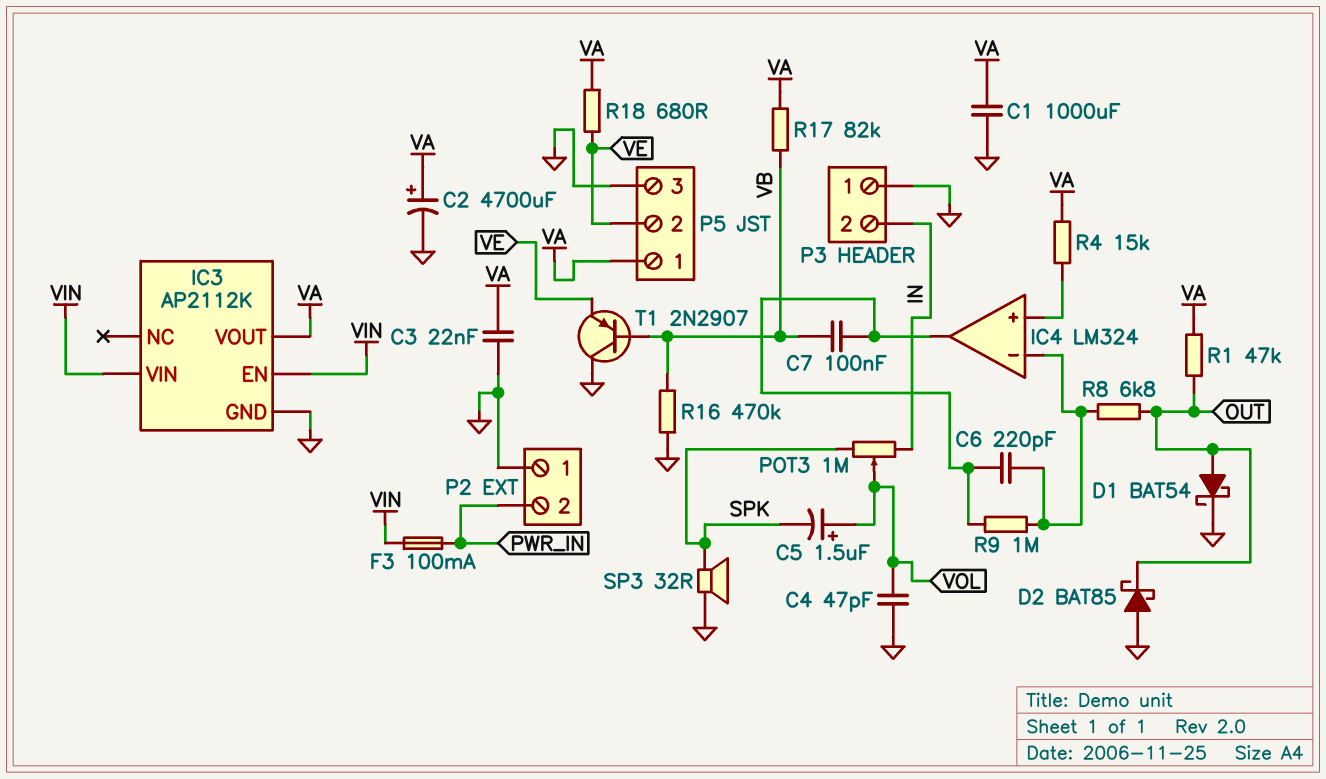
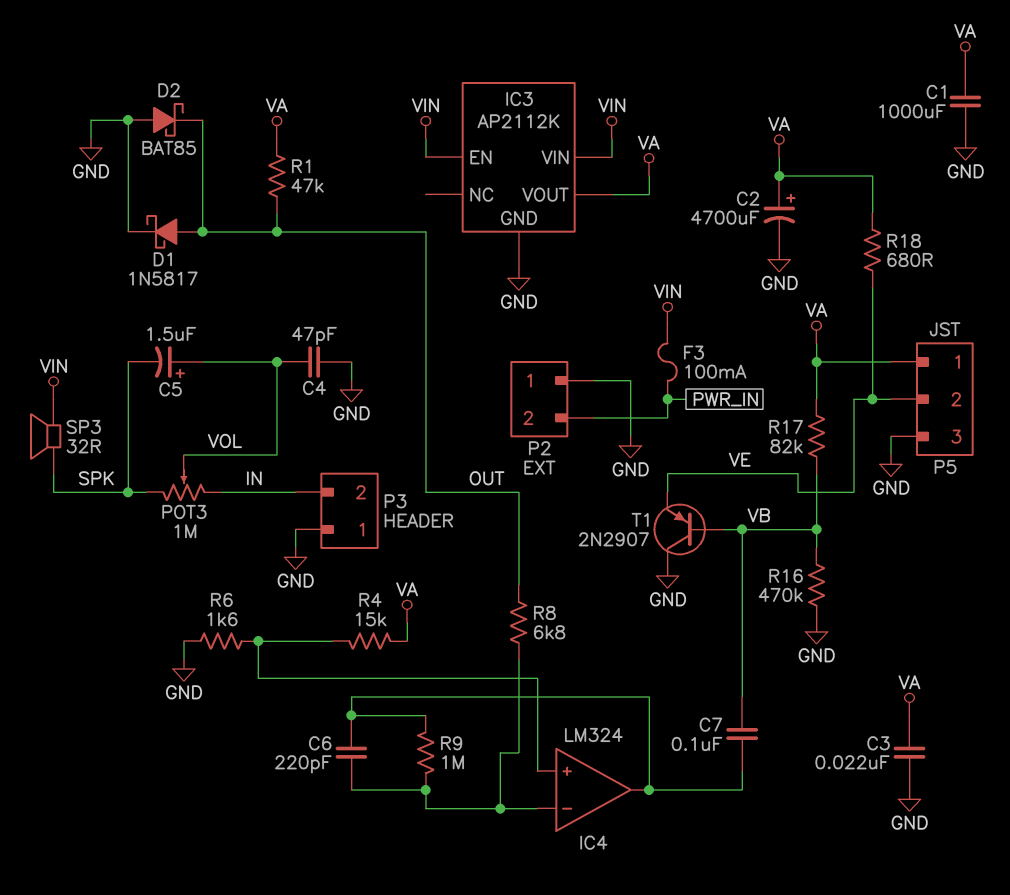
D1: schottky BAT54 (A OUT, K GND) -> schottky 1N5817 (A OUT, K GND)
R6: none -> 1.6k (GND, IC4/in+)
SP3: speaker 32R (GND, SPK) -> speaker 32R (SPK, VIN)

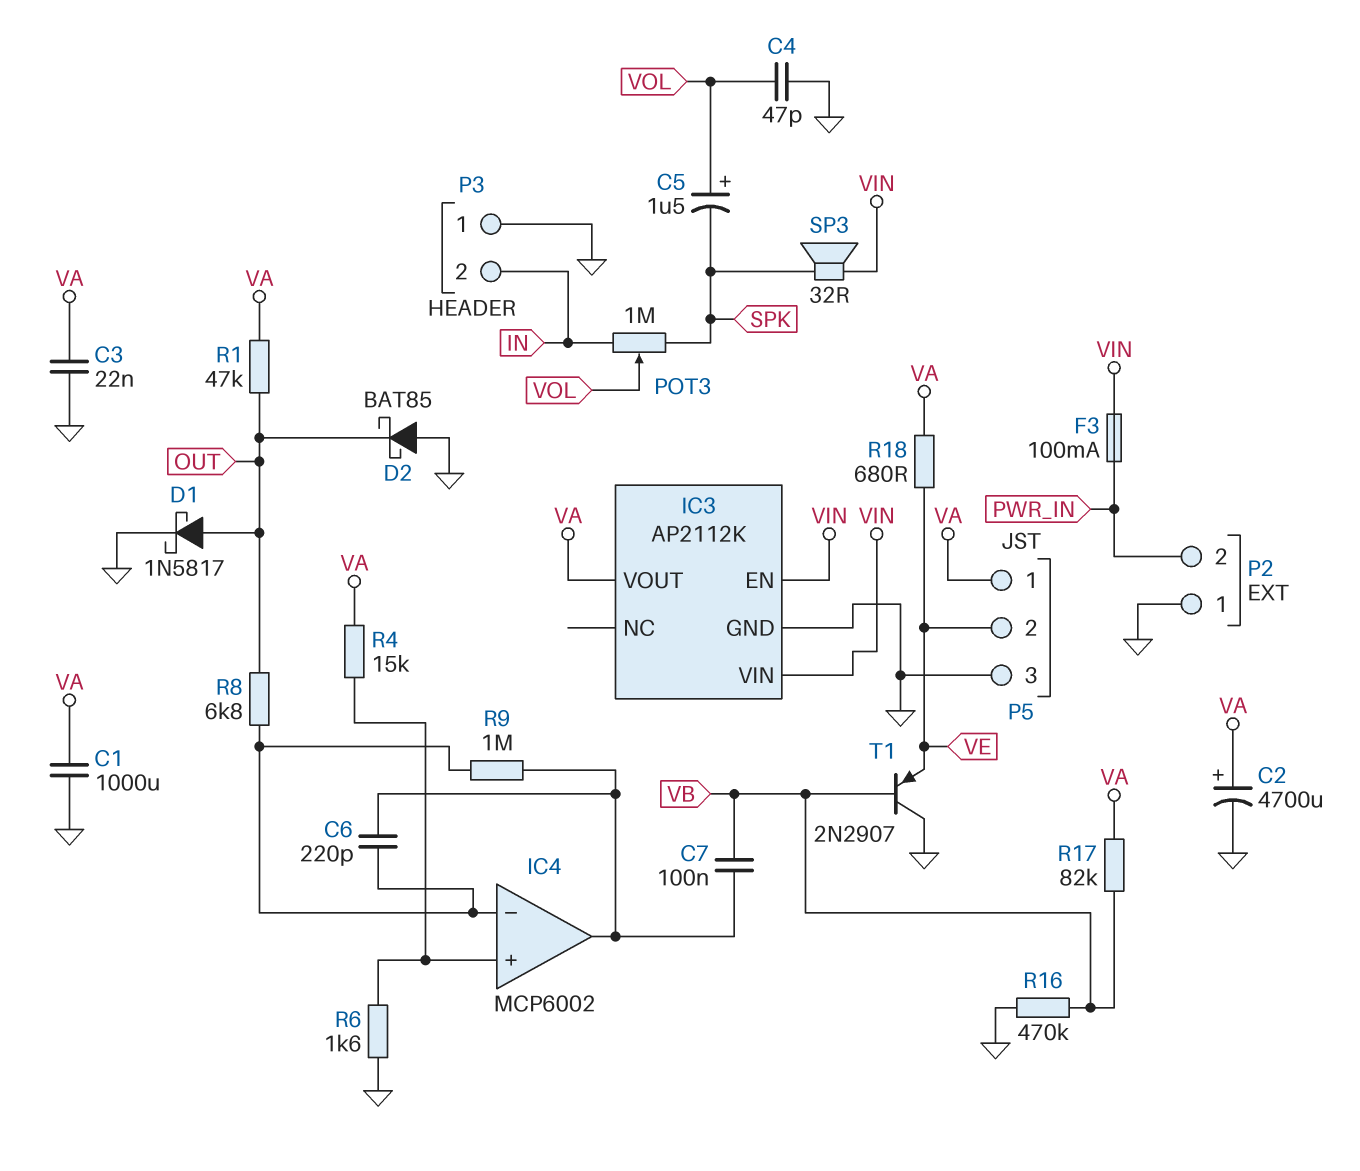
IC4: LM324 -> MCP6002

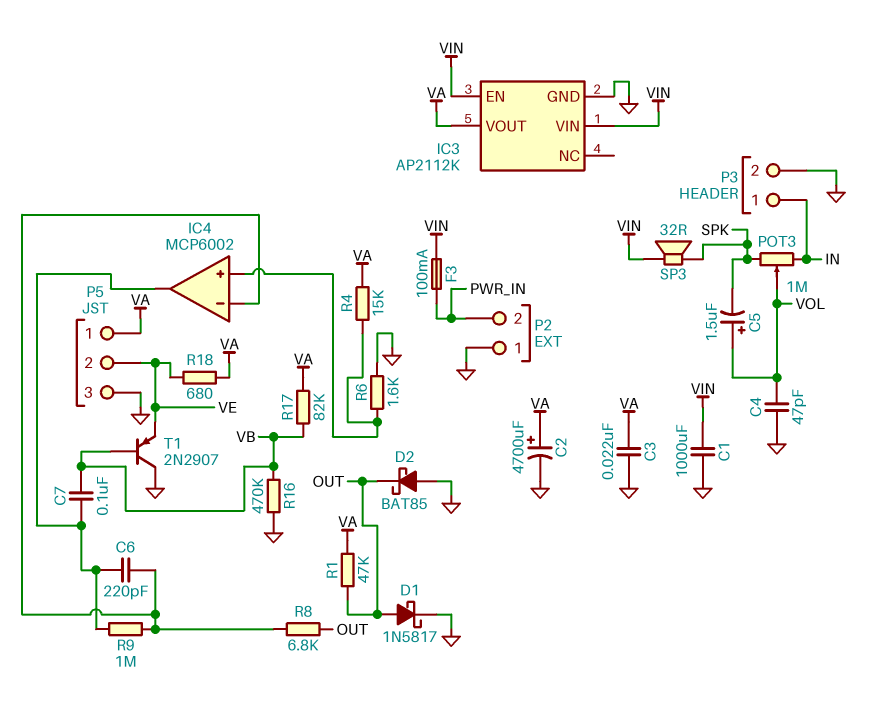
C1: 1000uF (GND, VA) -> 1000uF (GND, VIN)
P3 pin 1: GND -> IN
P3 pin 2: IN -> GND

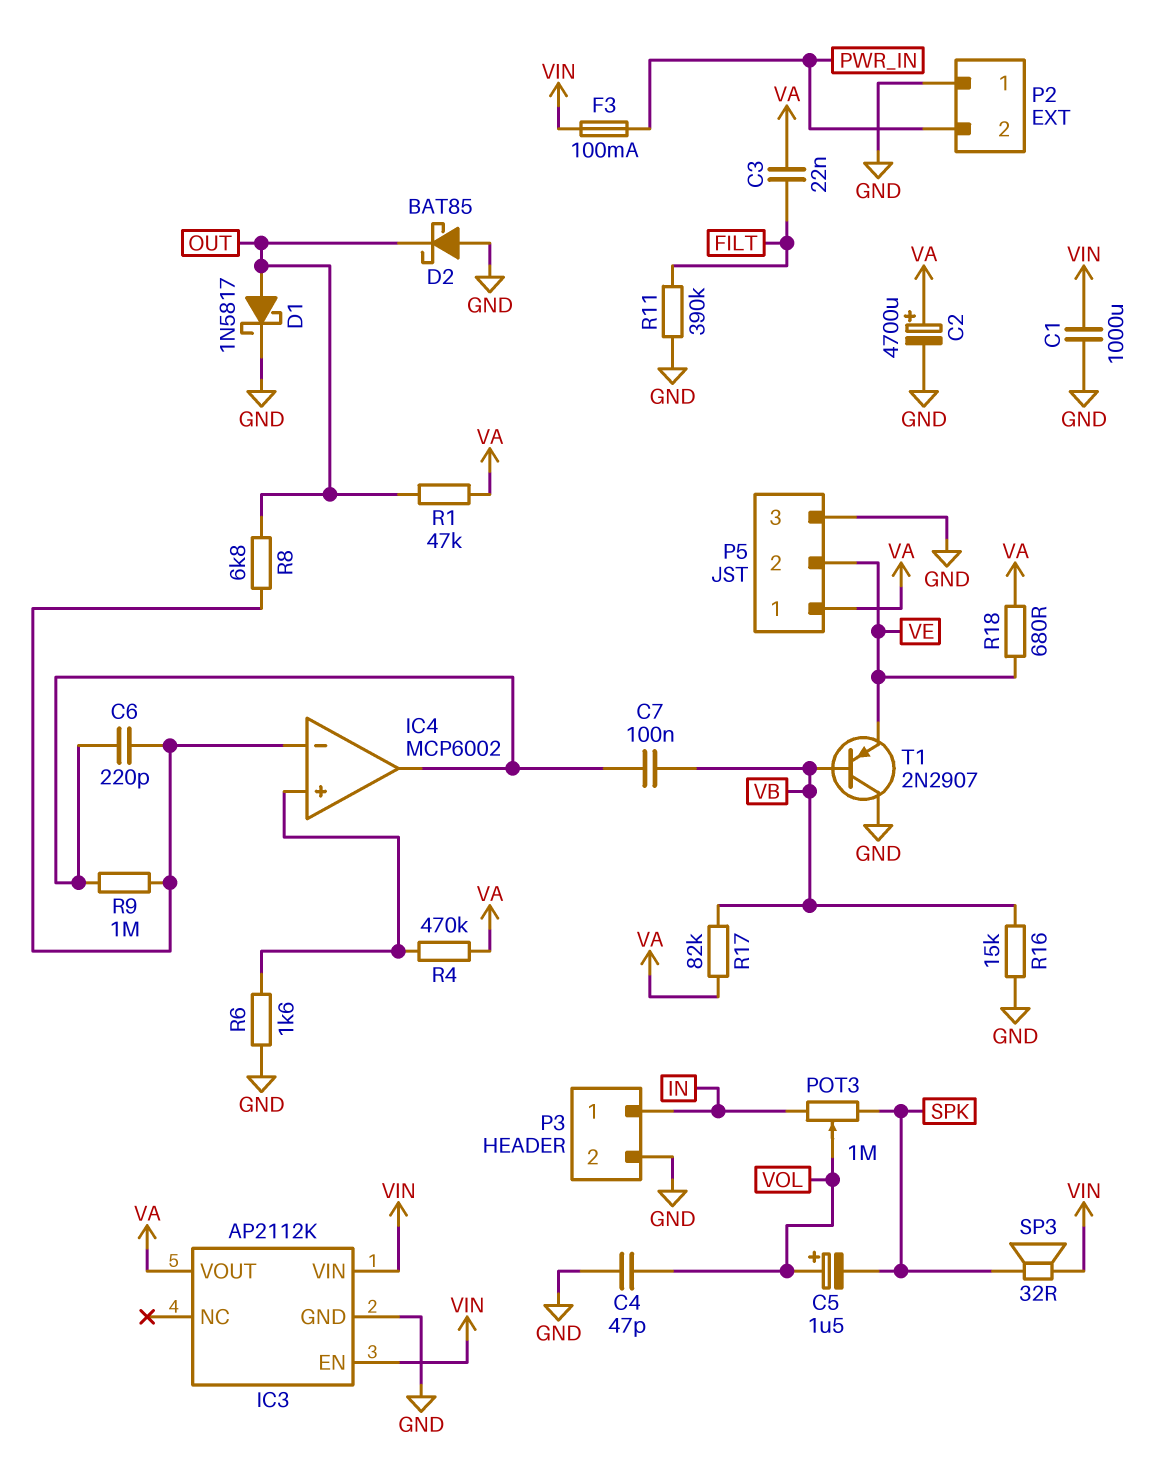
C3: 22nF (GND, VA) -> 22nF (FILT, VA)
R4: 15k (IC4/in+, VA) -> 470k (IC4/in+, VA)
R11: none -> 390k (FILT, GND)
R16: 470k (GND, VB) -> 15k (GND, VB)

